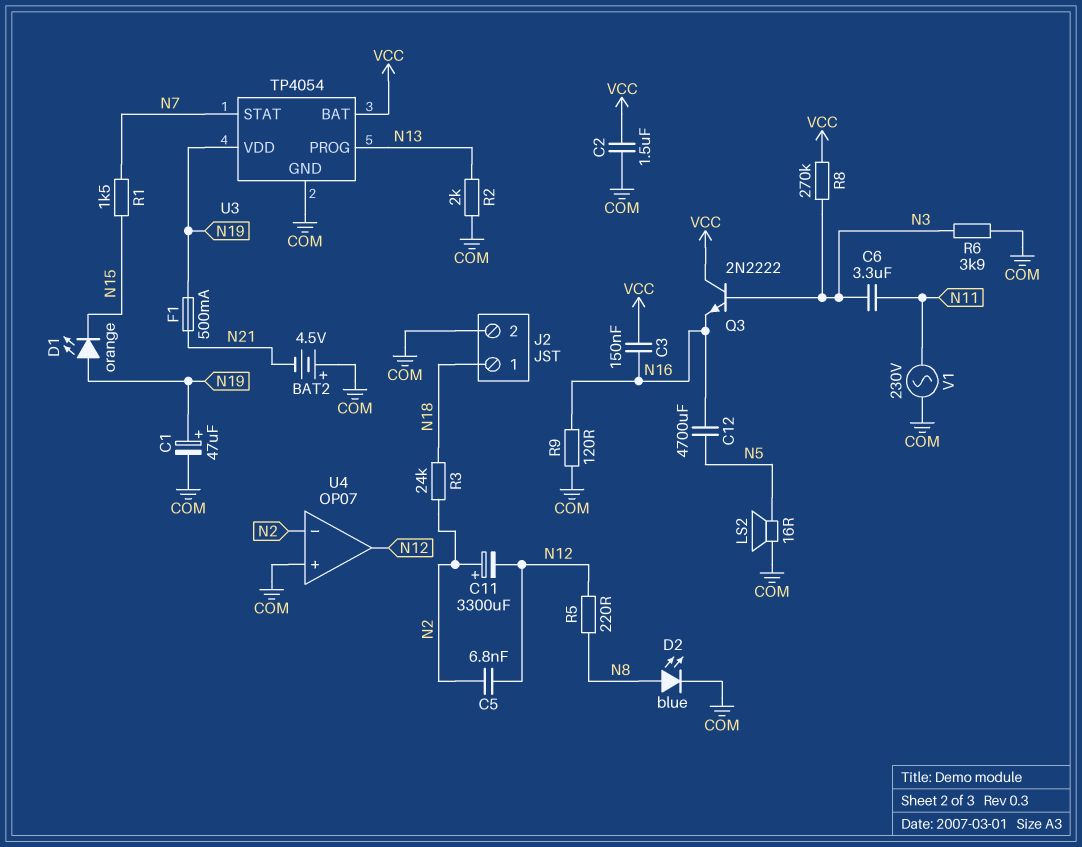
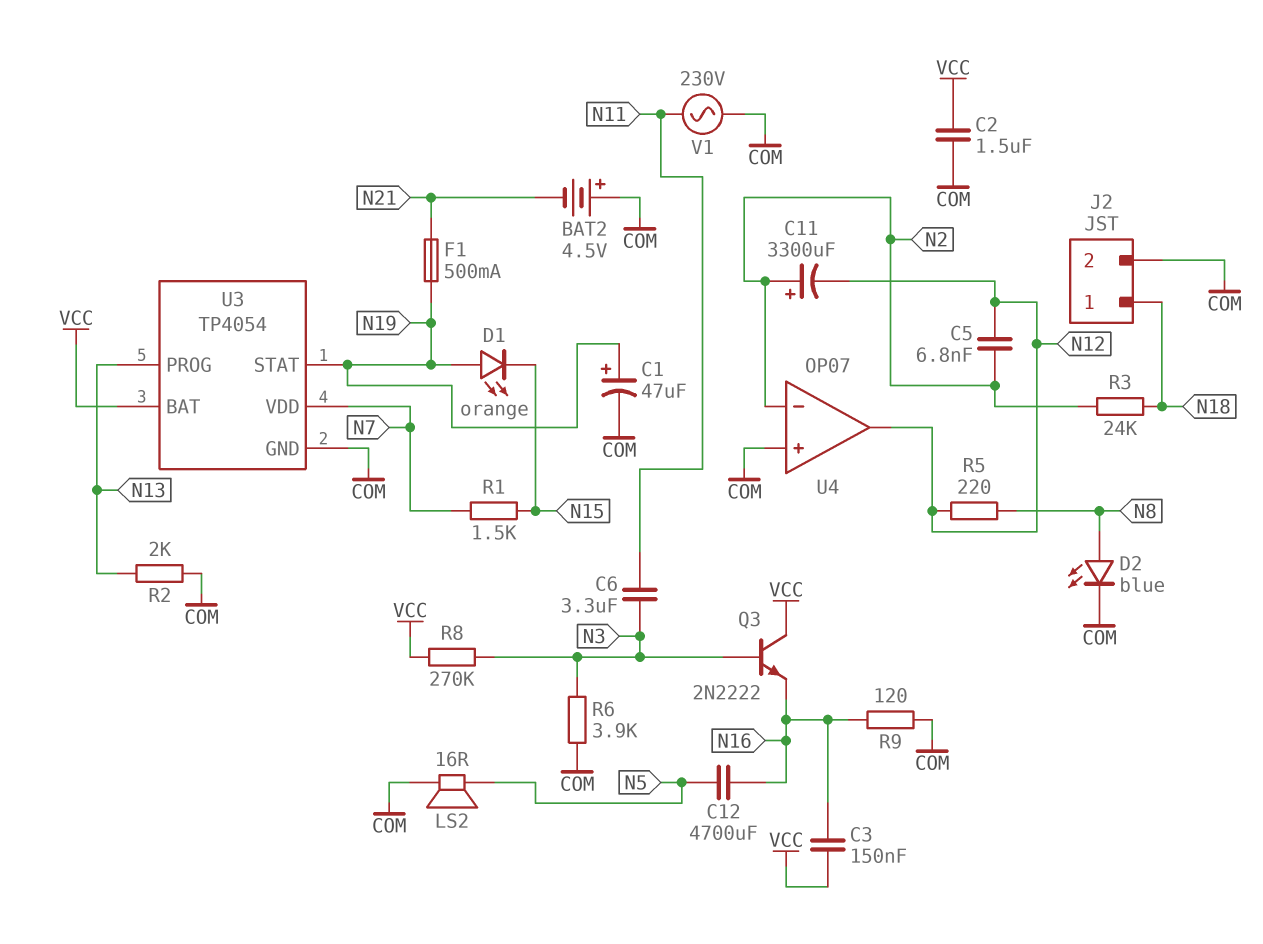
U3 pin STAT: N7 -> N19
U3 pin VDD: N19 -> N7

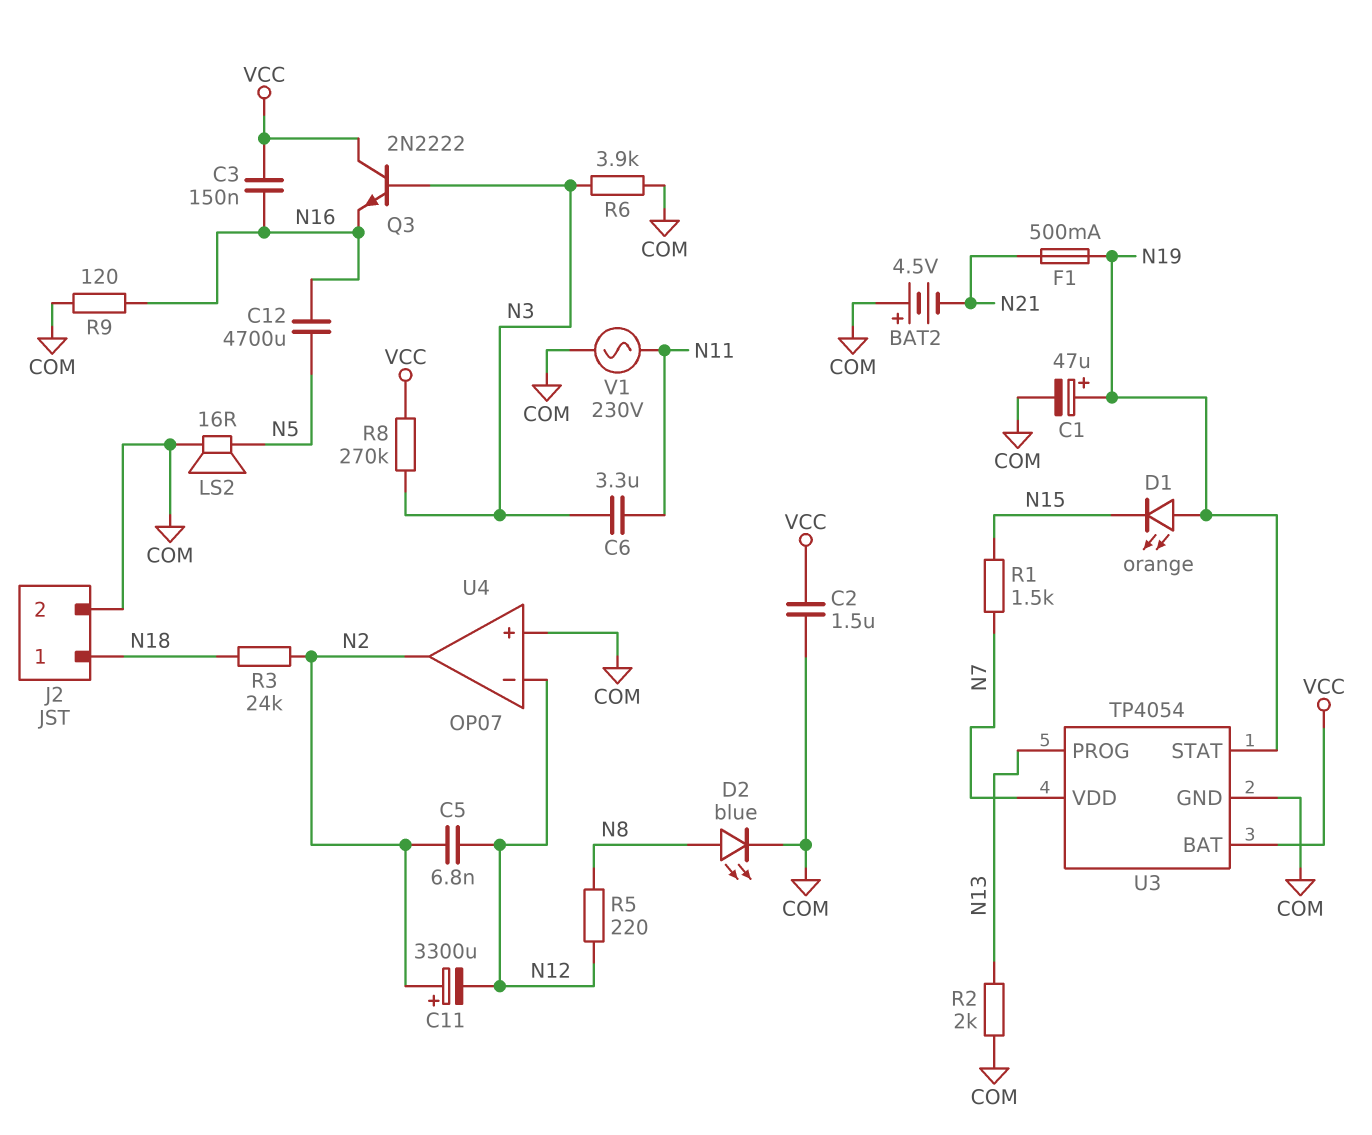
U4 pin in-: N2 -> N12
U4 pin out: N12 -> N2

